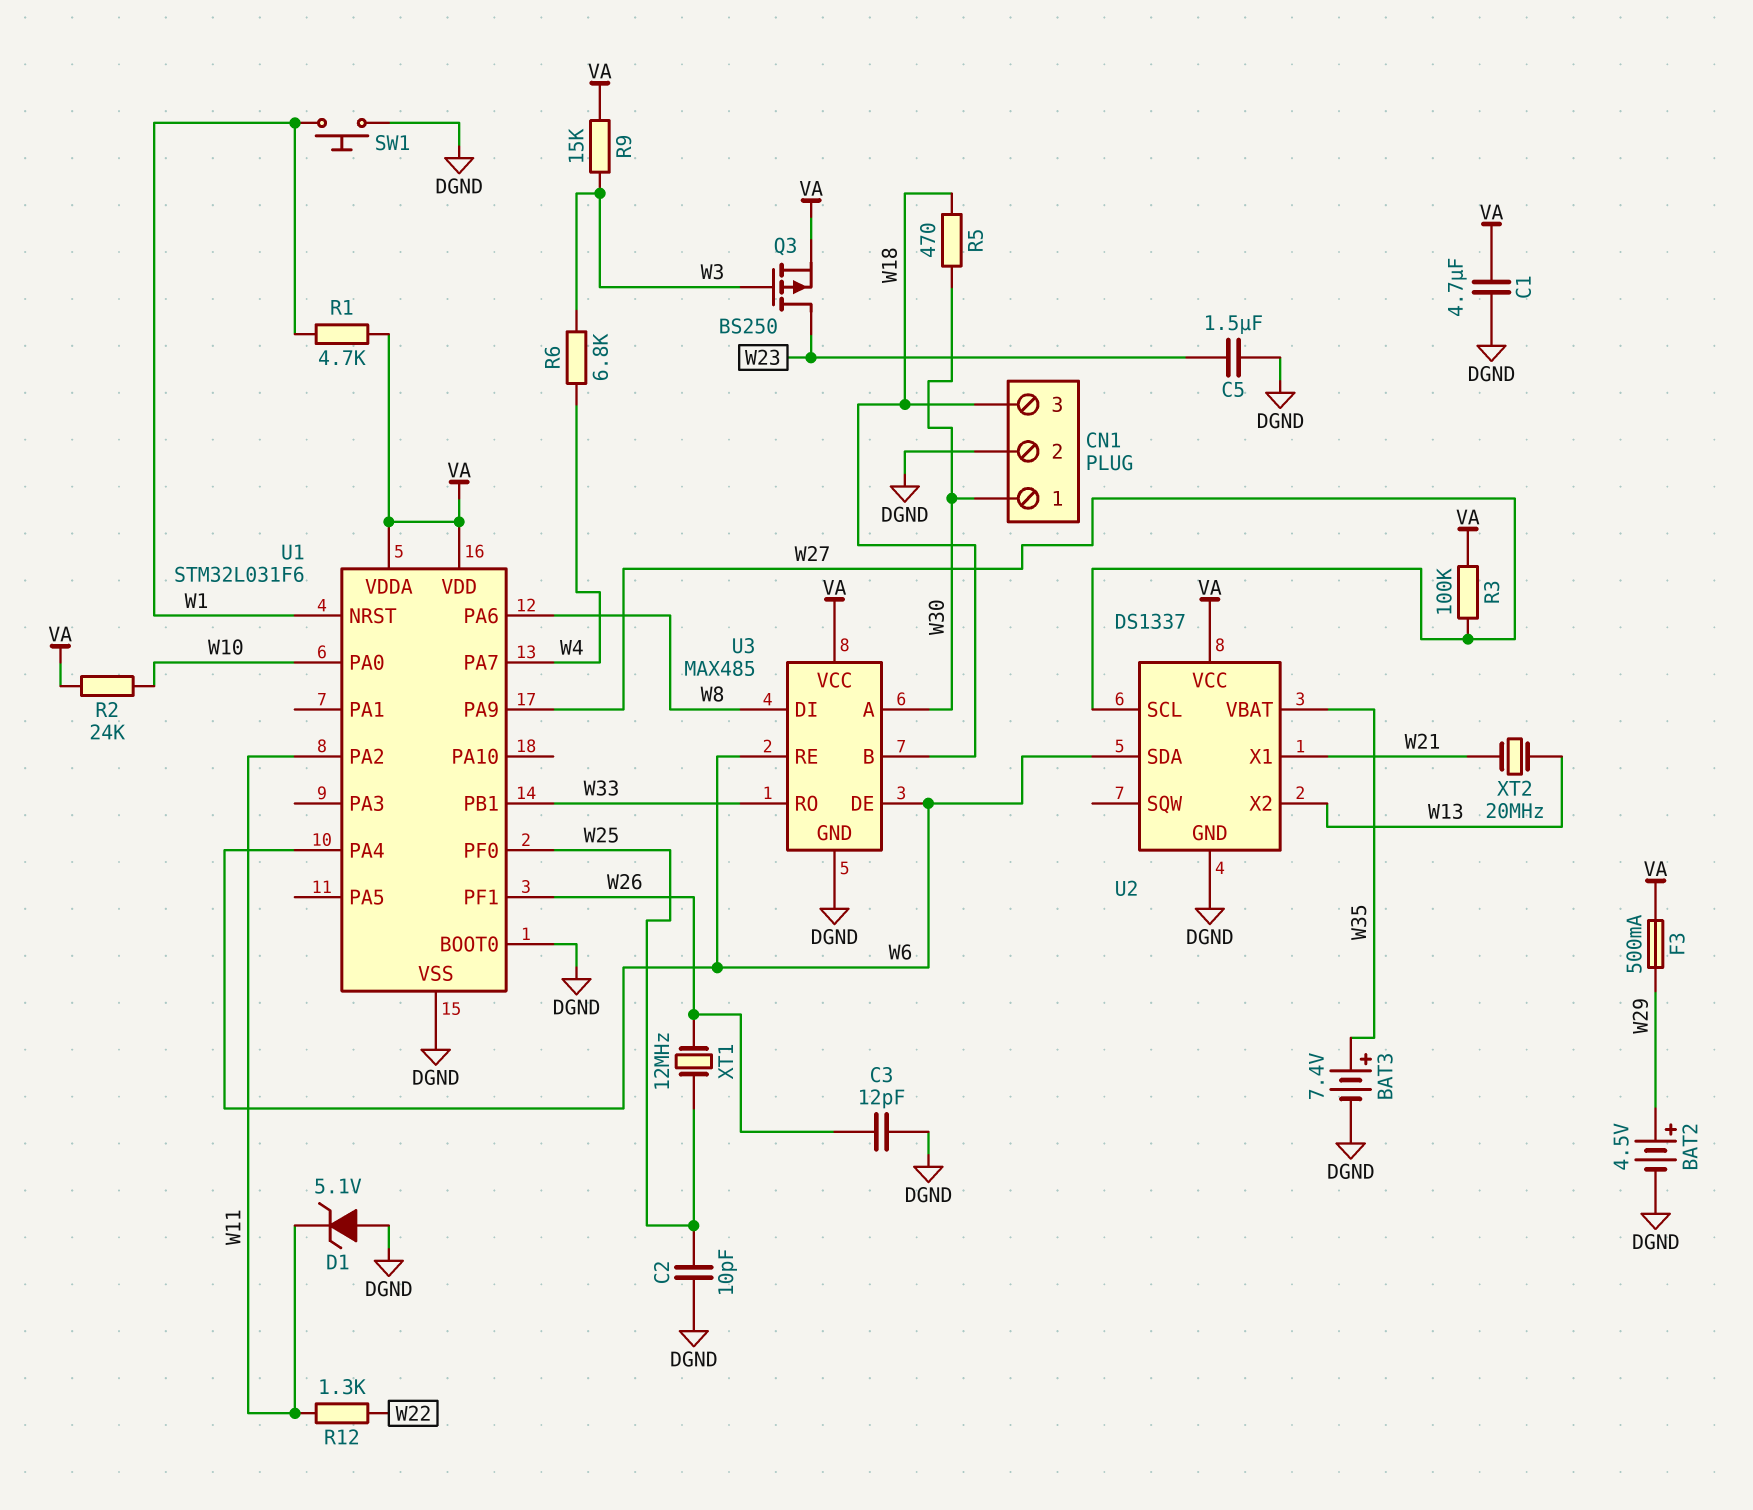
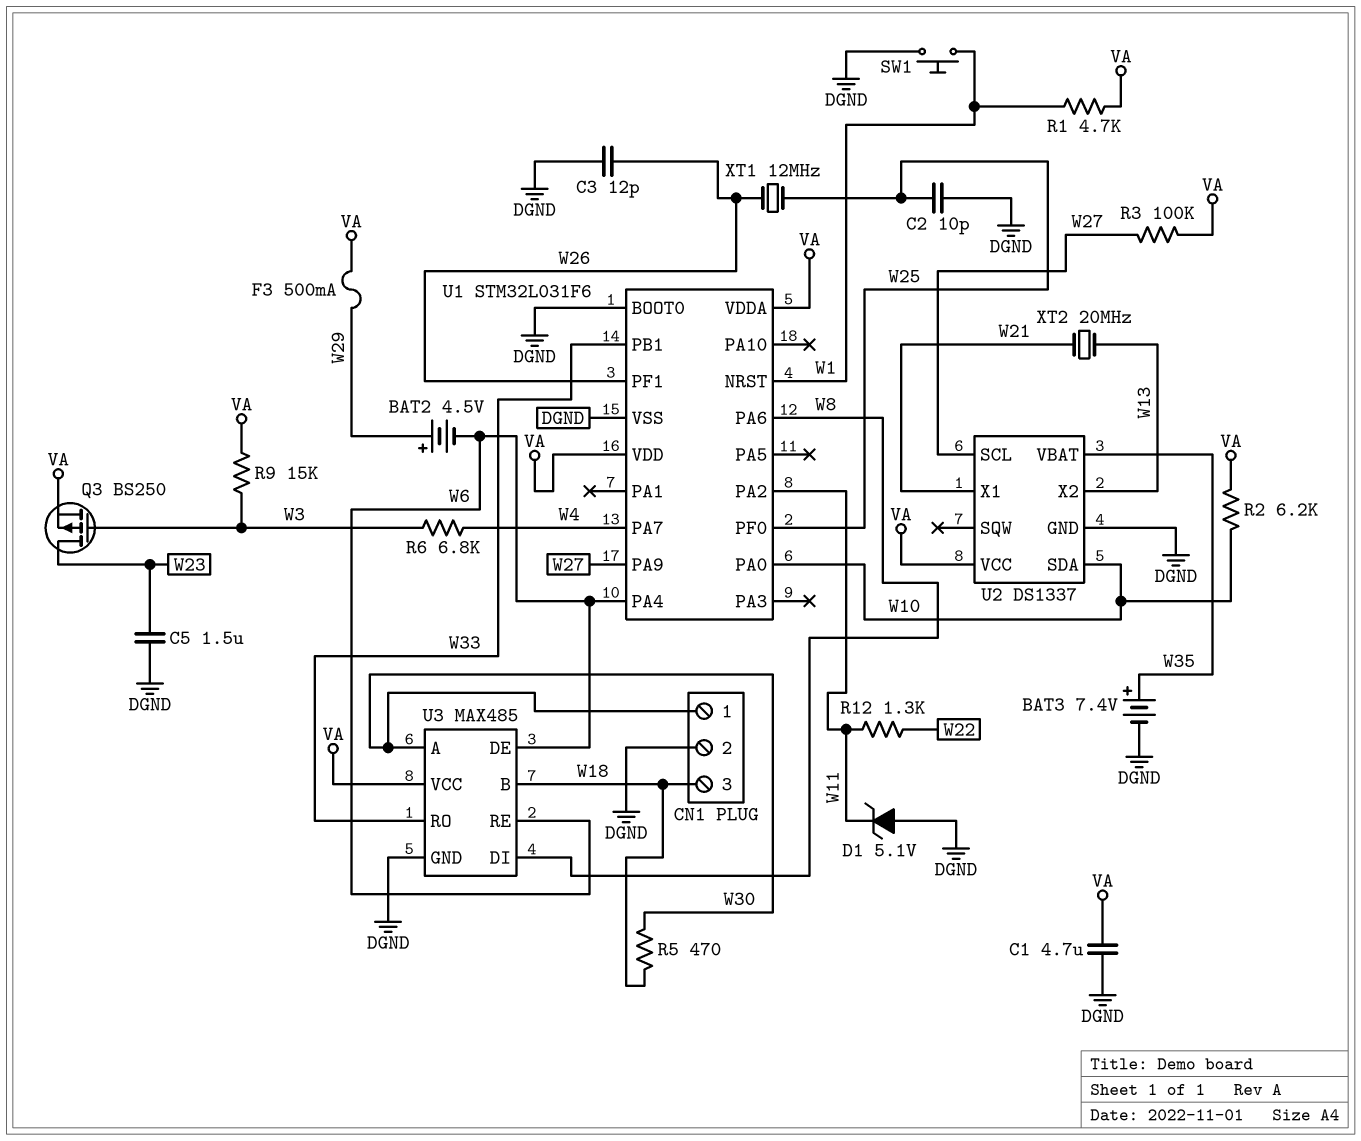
BAT2: 4.5V (plus W29, minus DGND) -> 4.5V (plus W29, minus W6)
R2: 24k (VA, W10) -> 6.2k (VA, W10)
U2 pin SDA: W6 -> W10

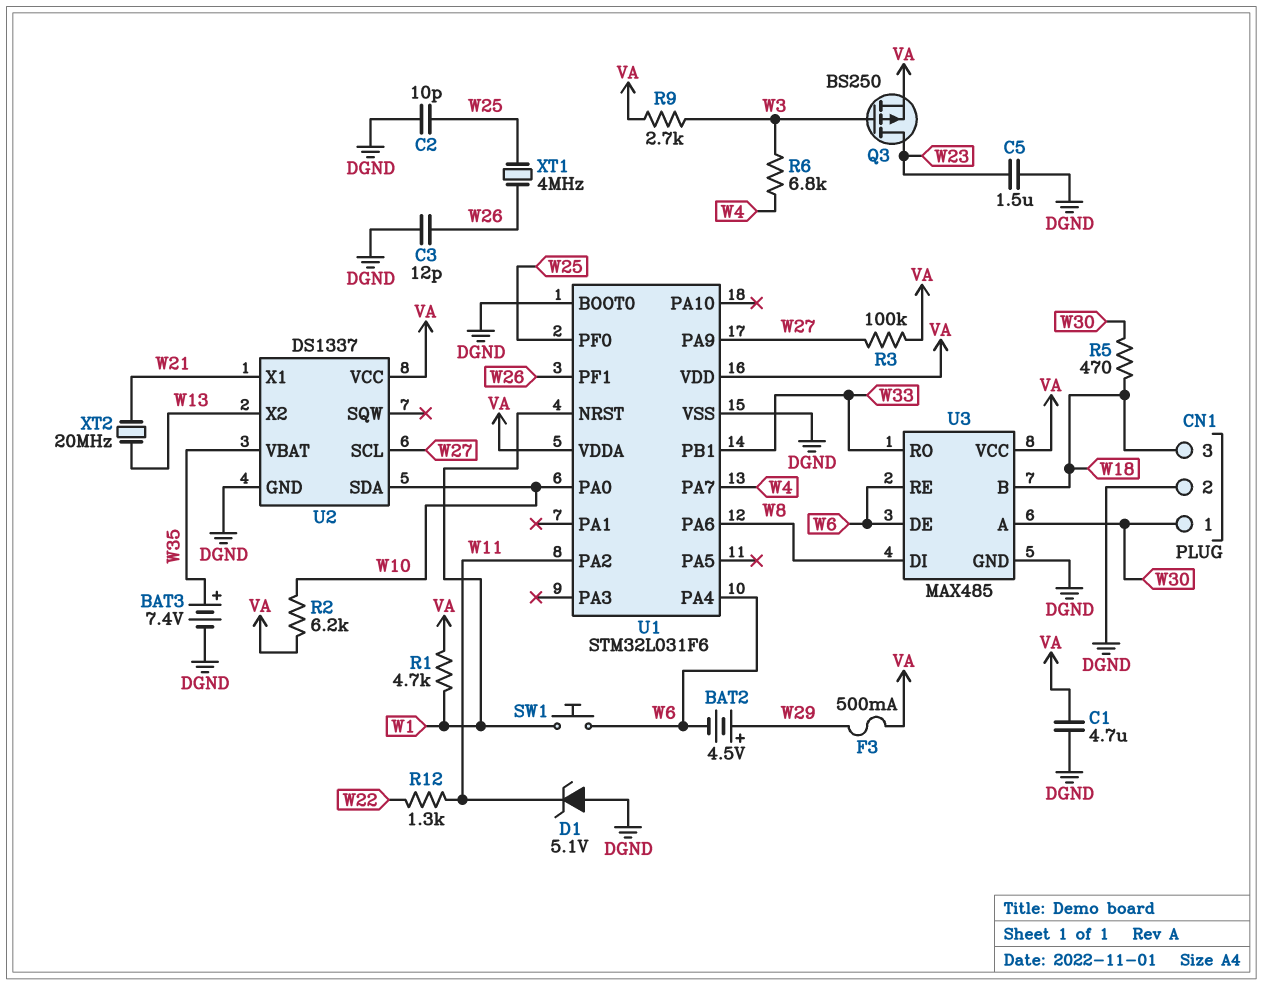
R9: 15k (VA, W3) -> 2.7k (VA, W3)
SW1: button (DGND, W1) -> button (W1, W6)
XT1: 12MHz (W25, W26) -> 4MHz (W25, W26)

